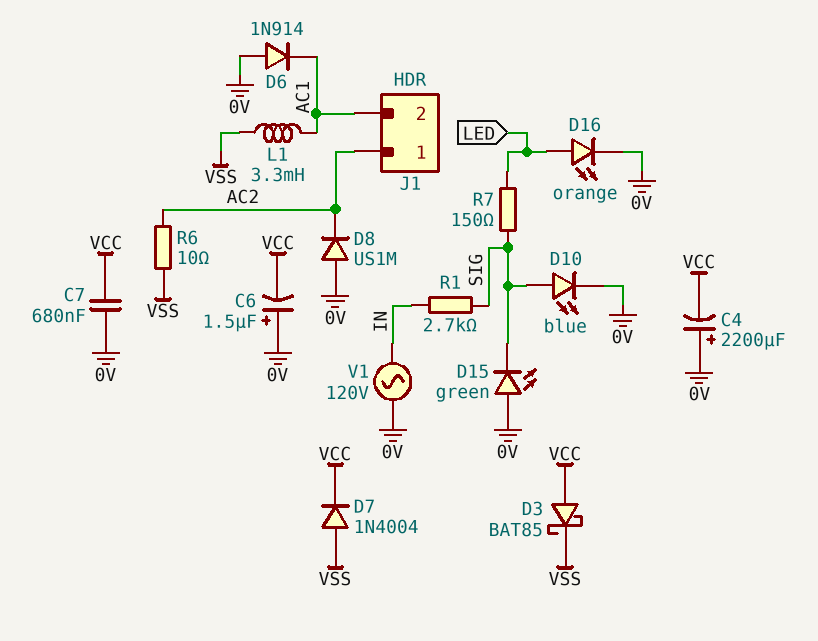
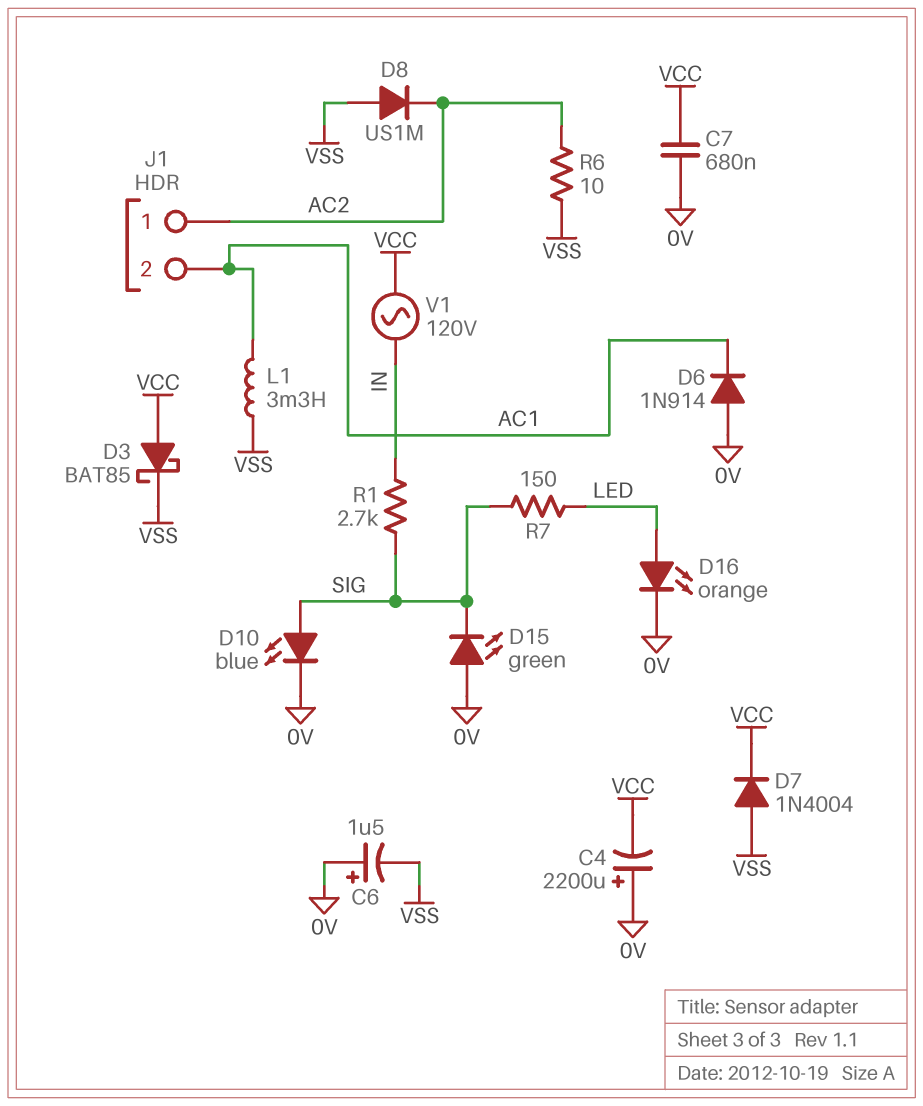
C6: 1.5uF (plus 0V, minus VCC) -> 1.5uF (plus 0V, minus VSS)
D8: diode US1M (A 0V, K AC2) -> diode US1M (A VSS, K AC2)
V1: AC 120V (0V, IN) -> AC 120V (IN, VCC)

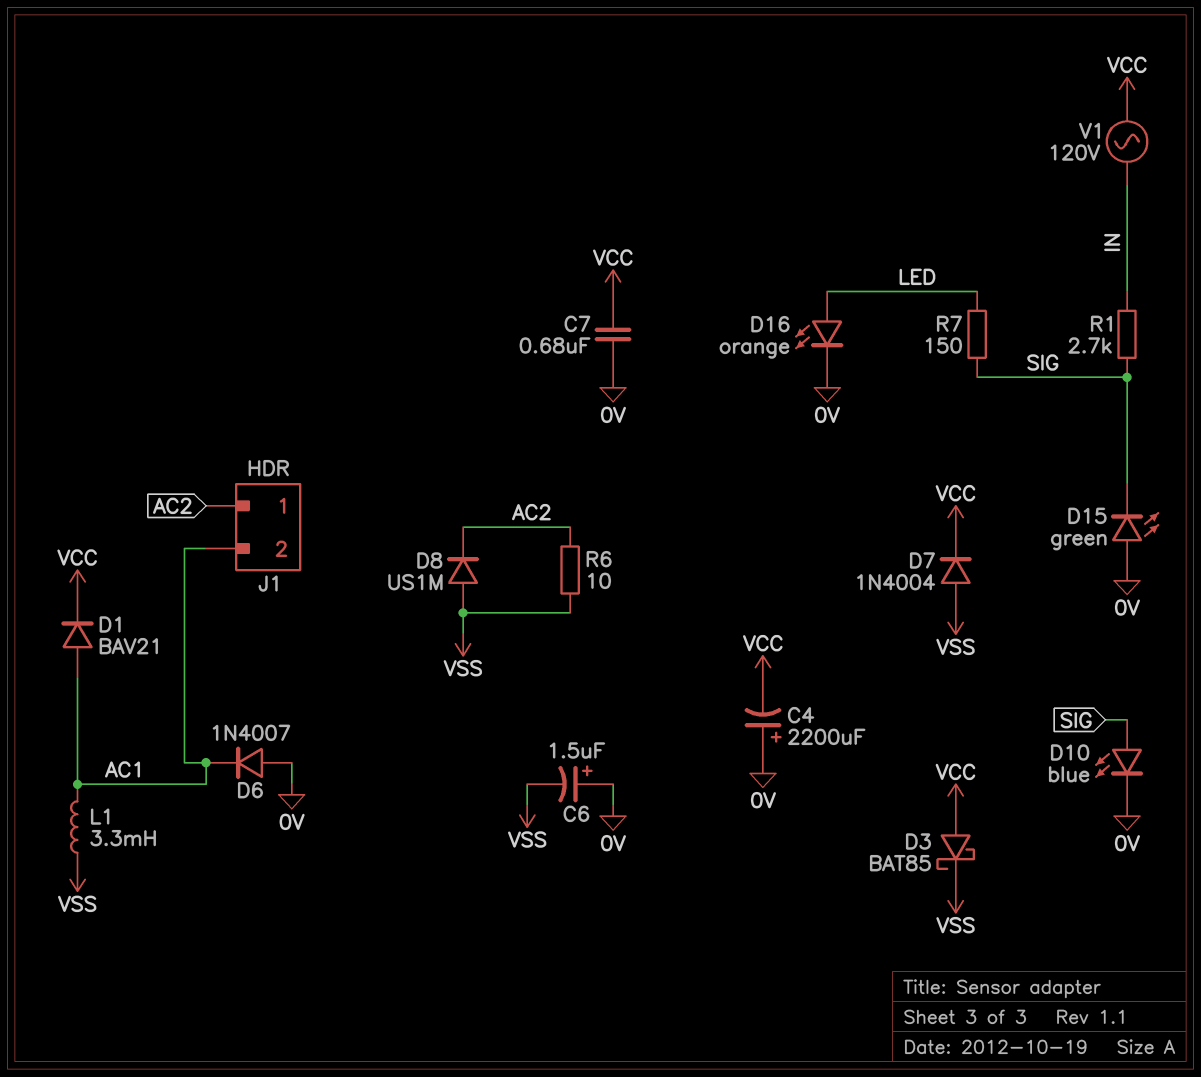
D1: none -> diode BAV21 (A AC1, K VCC)
D6: diode 1N914 (A 0V, K AC1) -> diode 1N4007 (A 0V, K AC1)

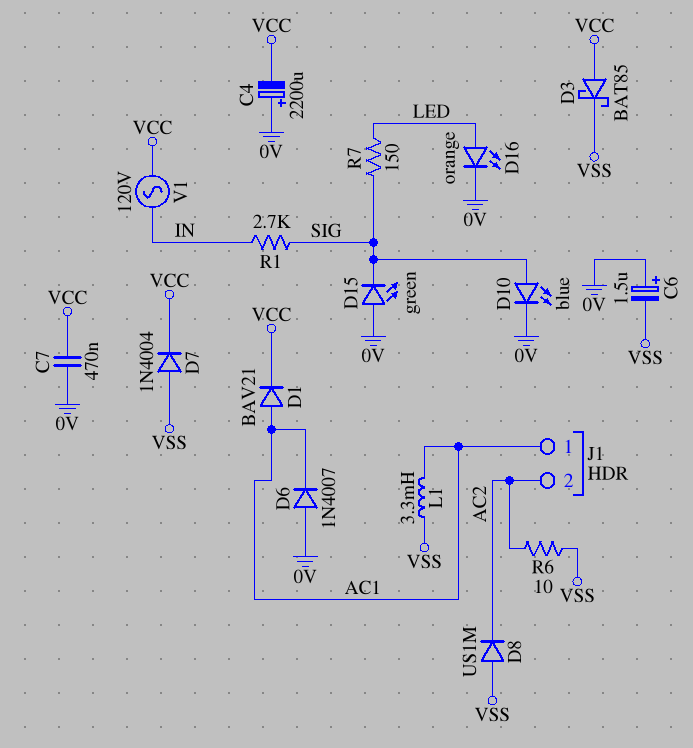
C7: 680nF (0V, VCC) -> 470nF (0V, VCC)
J1 pin 1: AC2 -> AC1
J1 pin 2: AC1 -> AC2

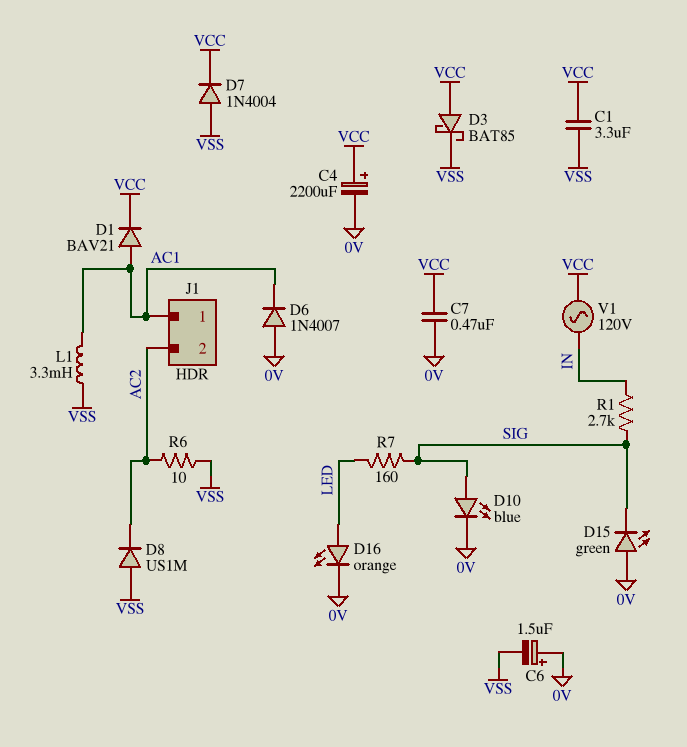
C1: none -> 3.3uF (VCC, VSS)
C4: 2200uF (plus 0V, minus VCC) -> 2200uF (plus VCC, minus 0V)
R7: 150 (LED, SIG) -> 160 (LED, SIG)

